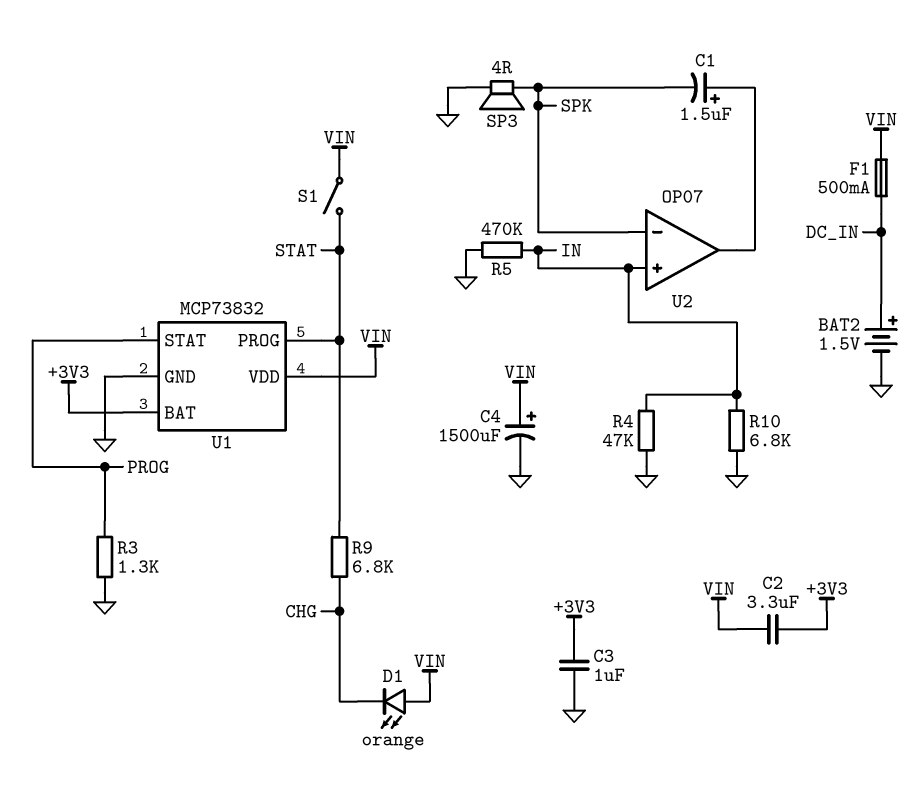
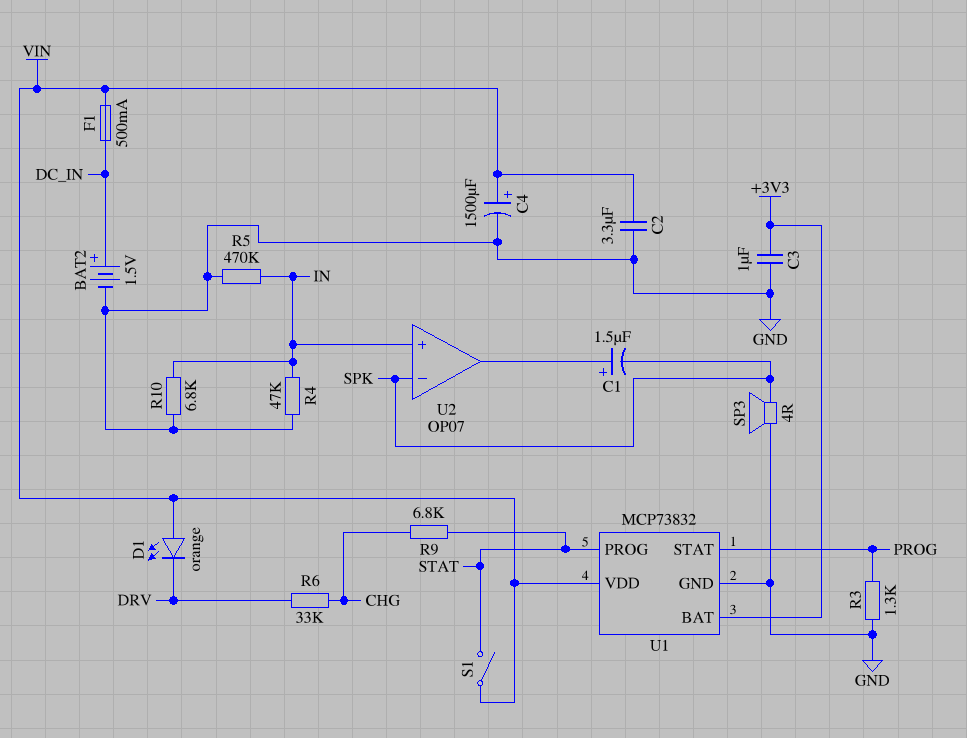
C2: 3.3uF (+3V3, VIN) -> 3.3uF (GND, VIN)
D1: LED orange (A VIN, K CHG) -> LED orange (A VIN, K DRV)
R6: none -> 33k (CHG, DRV)

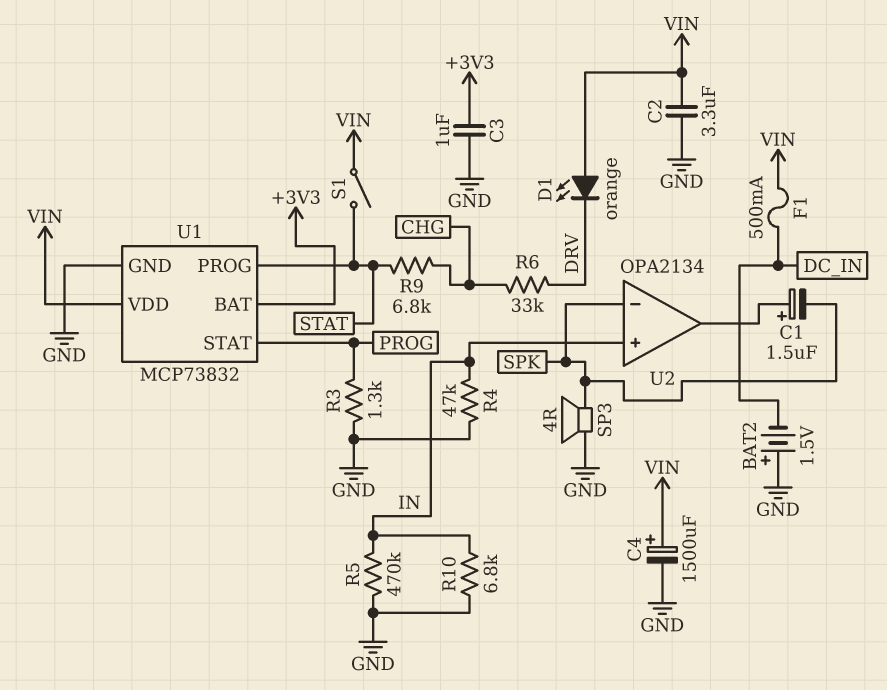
BAT2: 1.5V (plus DC_IN, minus GND) -> 1.5V (plus GND, minus DC_IN)
U2: OP07 -> OPA2134

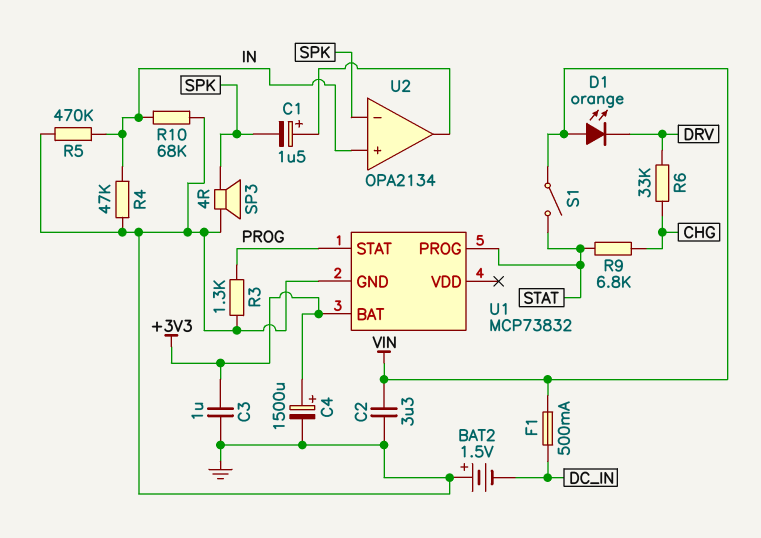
C4: 1500uF (plus VIN, minus GND) -> 1500uF (plus +3V3, minus GND)
R10: 6.8k (GND, IN) -> 68k (GND, IN)
U1 pin VDD: VIN -> none

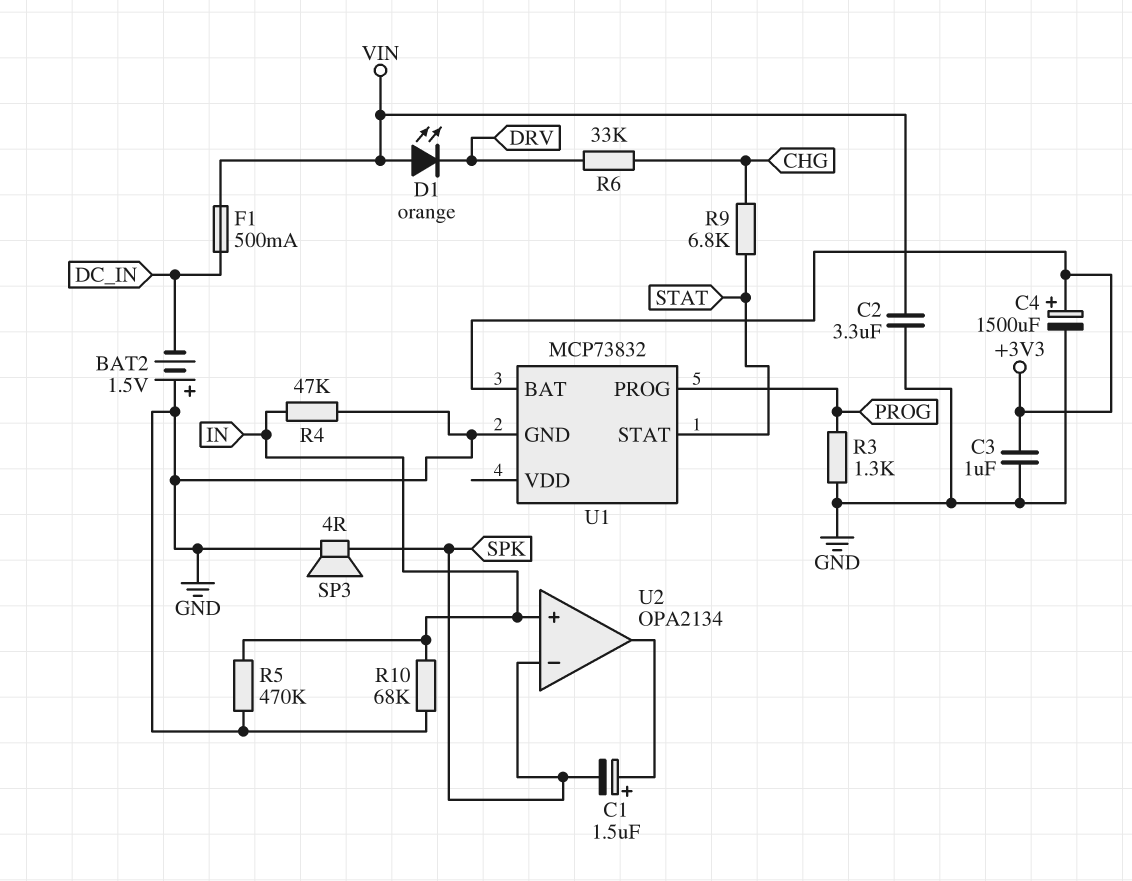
S1: switch (STAT, VIN) -> none
U1 pin PROG: STAT -> PROG
U1 pin STAT: PROG -> STAT

